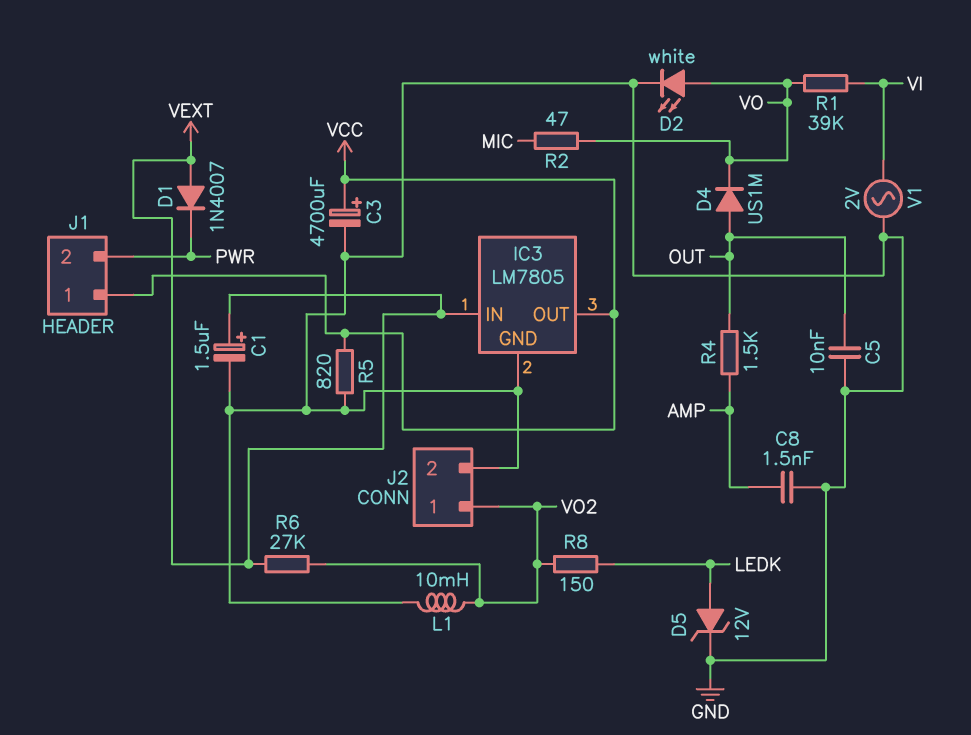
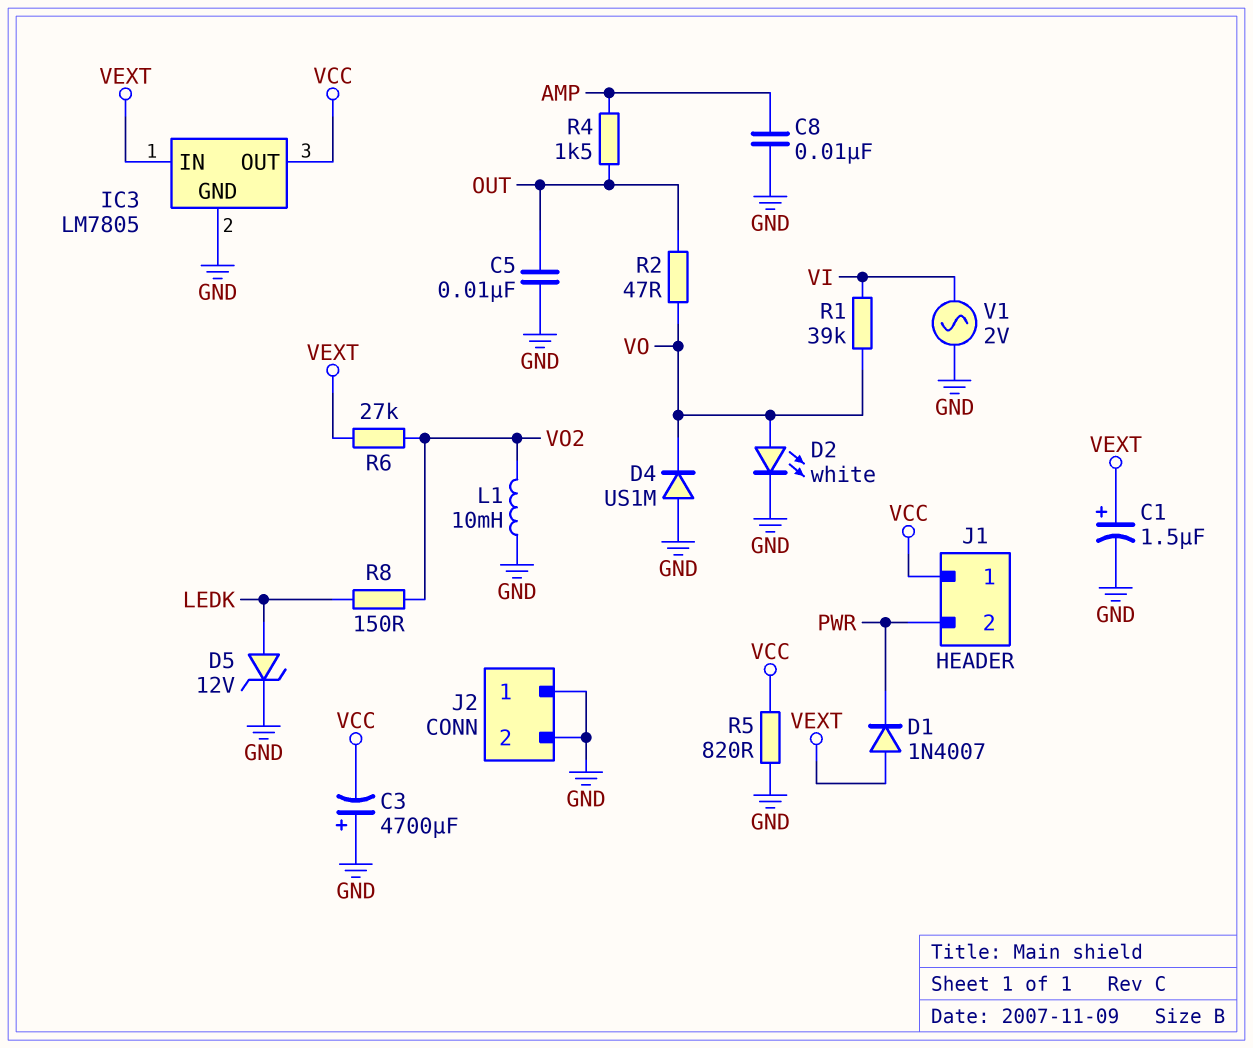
C3: 4700uF (plus VCC, minus GND) -> 4700uF (plus GND, minus VCC)
C8: 1.5nF (AMP, GND) -> 10nF (AMP, GND)
D4: diode US1M (A OUT, K VO) -> diode US1M (A GND, K VO)
J2 pin 1: VO2 -> GND
R2: 47 (MIC, VO) -> 47 (OUT, VO)

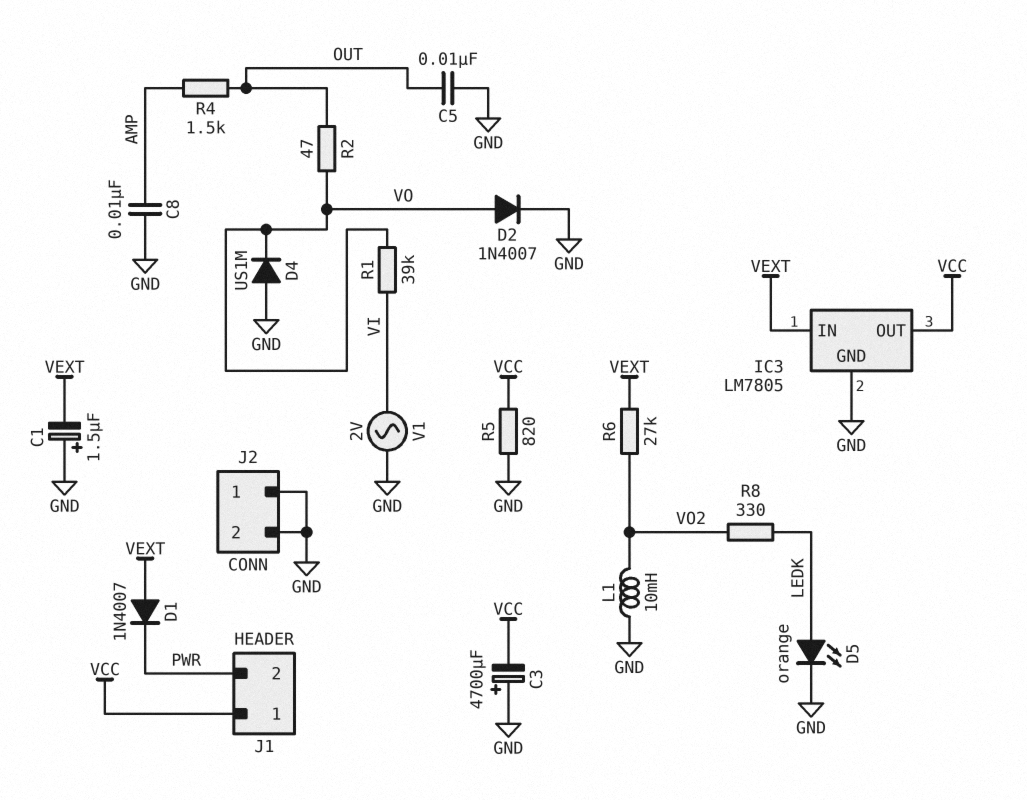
C1: 1.5uF (plus VEXT, minus GND) -> 1.5uF (plus GND, minus VEXT)
D2: LED white (A VO, K GND) -> diode 1N4007 (A VO, K GND)
D5: zener 12V (A LEDK, K GND) -> LED orange (A LEDK, K GND)
R8: 150 (LEDK, VO2) -> 330 (LEDK, VO2)

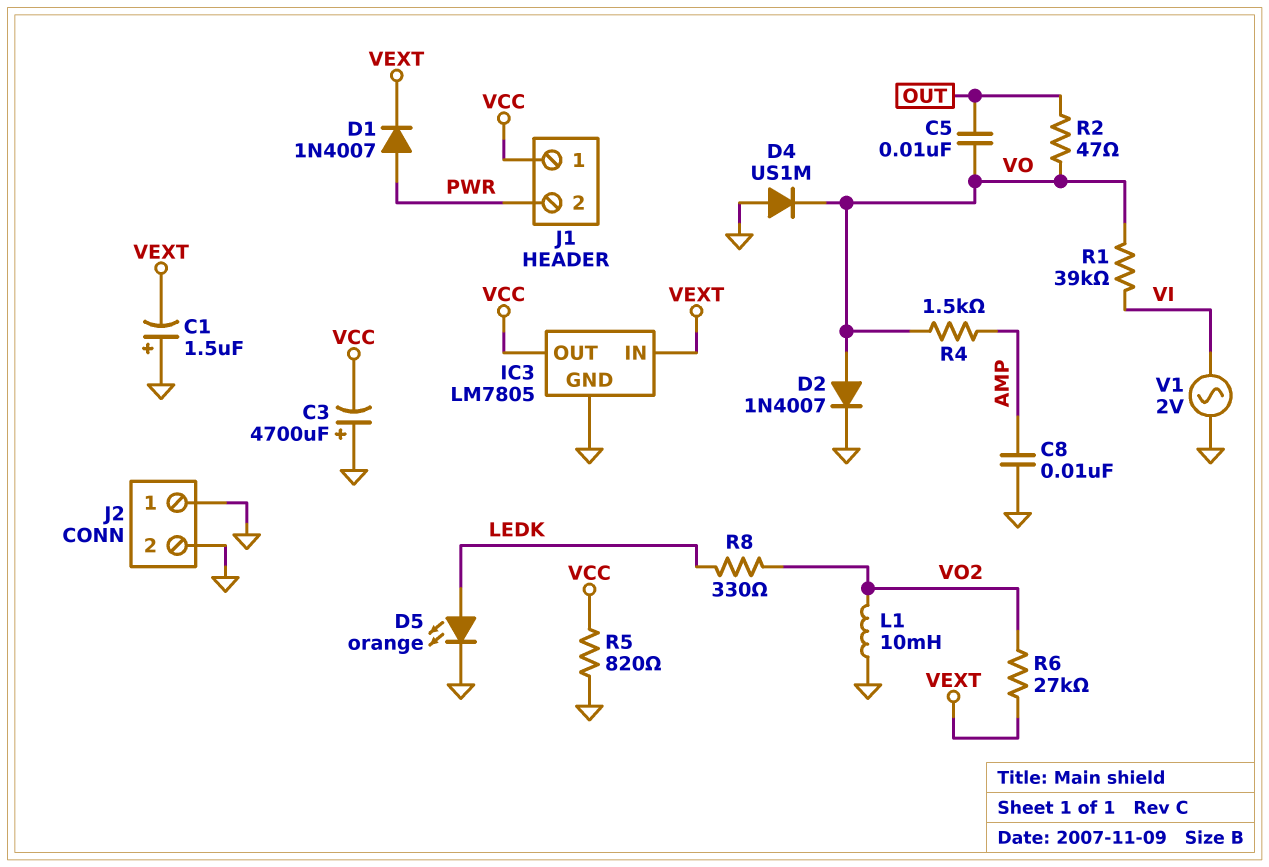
C5: 10nF (GND, OUT) -> 10nF (OUT, VO)
D1: diode 1N4007 (A VEXT, K PWR) -> diode 1N4007 (A PWR, K VEXT)
R4: 1.5k (AMP, OUT) -> 1.5k (AMP, VO)

